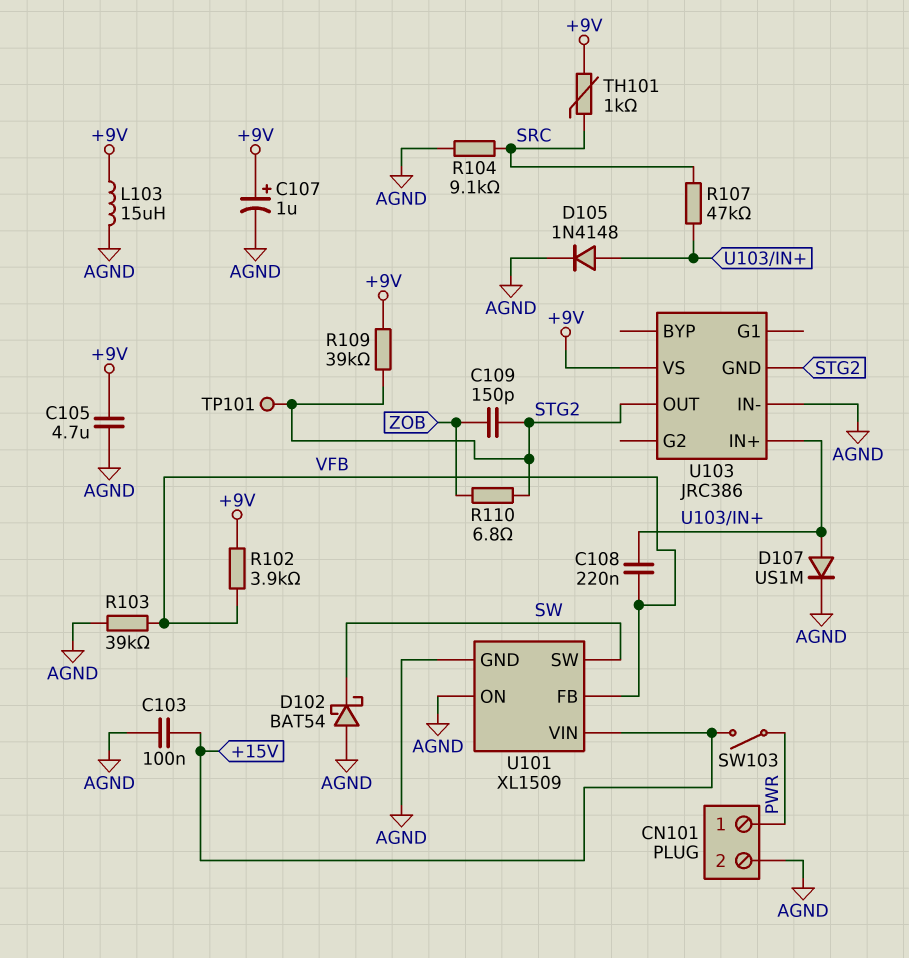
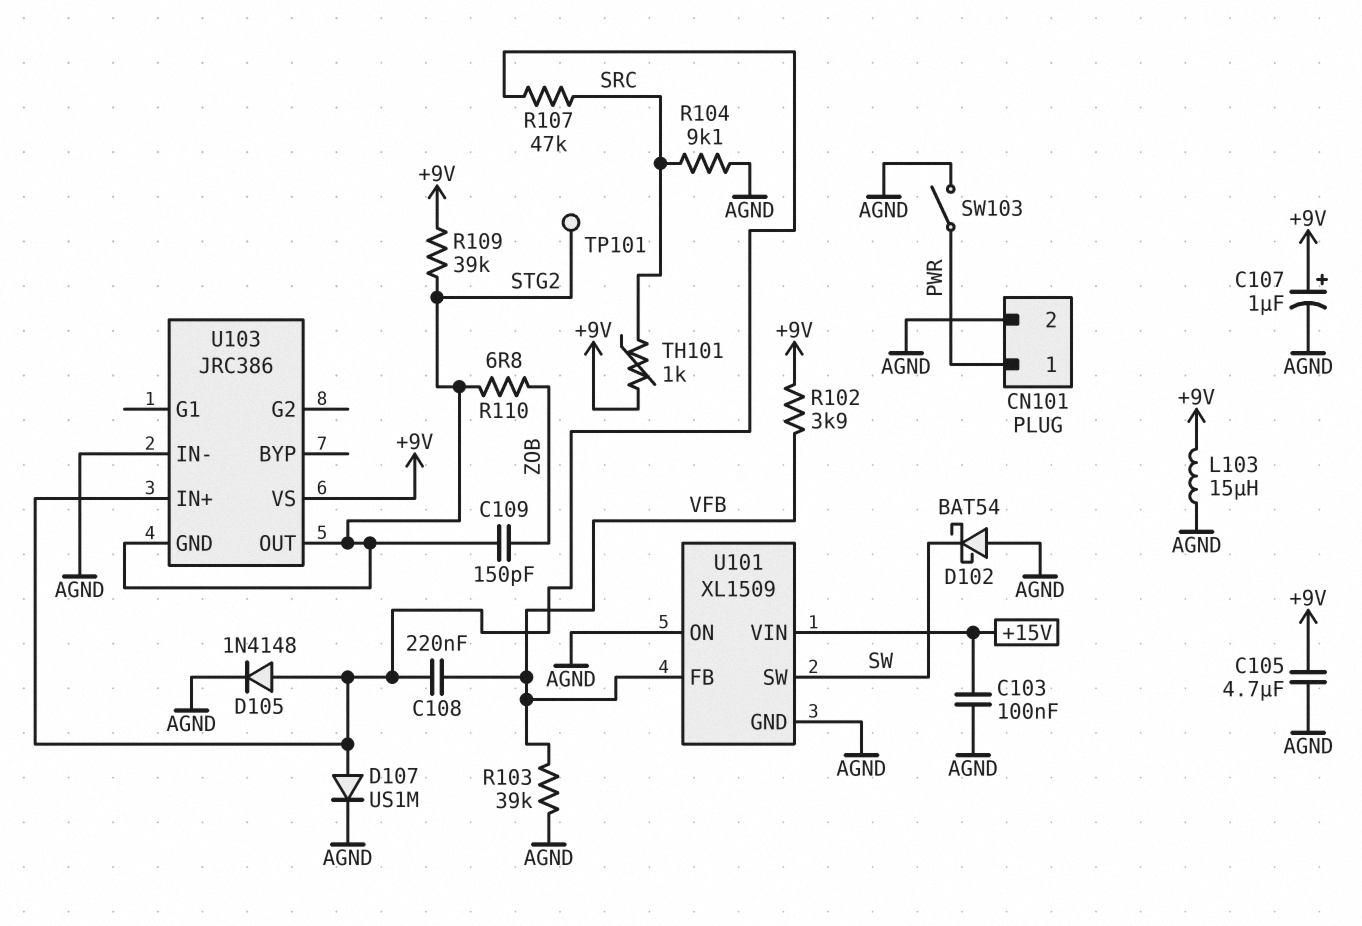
SW103: switch (+15V, PWR) -> switch (AGND, PWR)

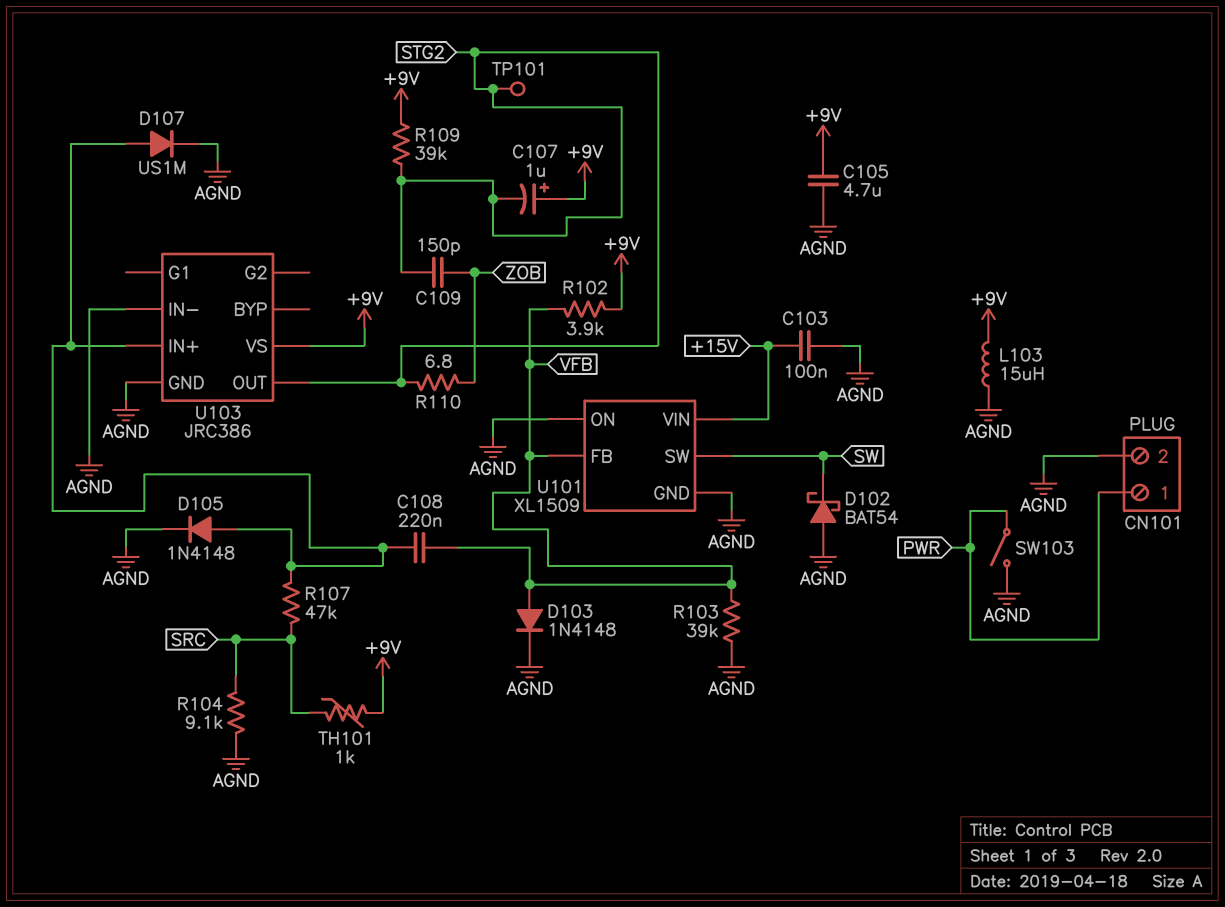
C107: 1uF (plus +9V, minus AGND) -> 1uF (plus +9V, minus STG2)
D103: none -> diode 1N4148 (A VFB, K AGND)
U103 pin GND: STG2 -> AGND

